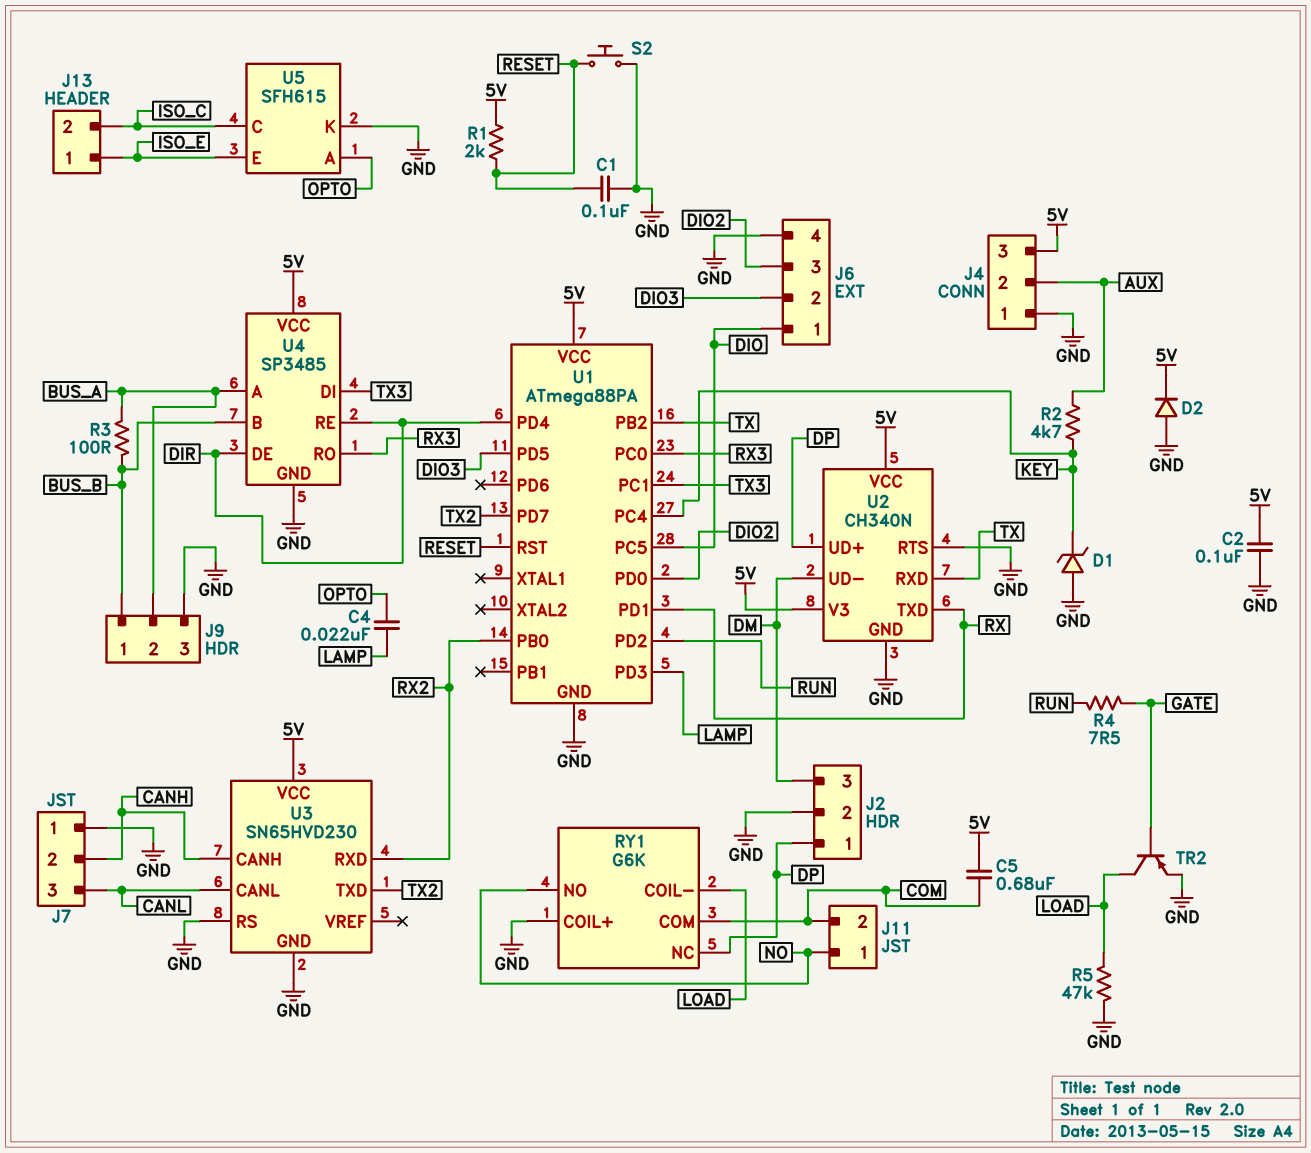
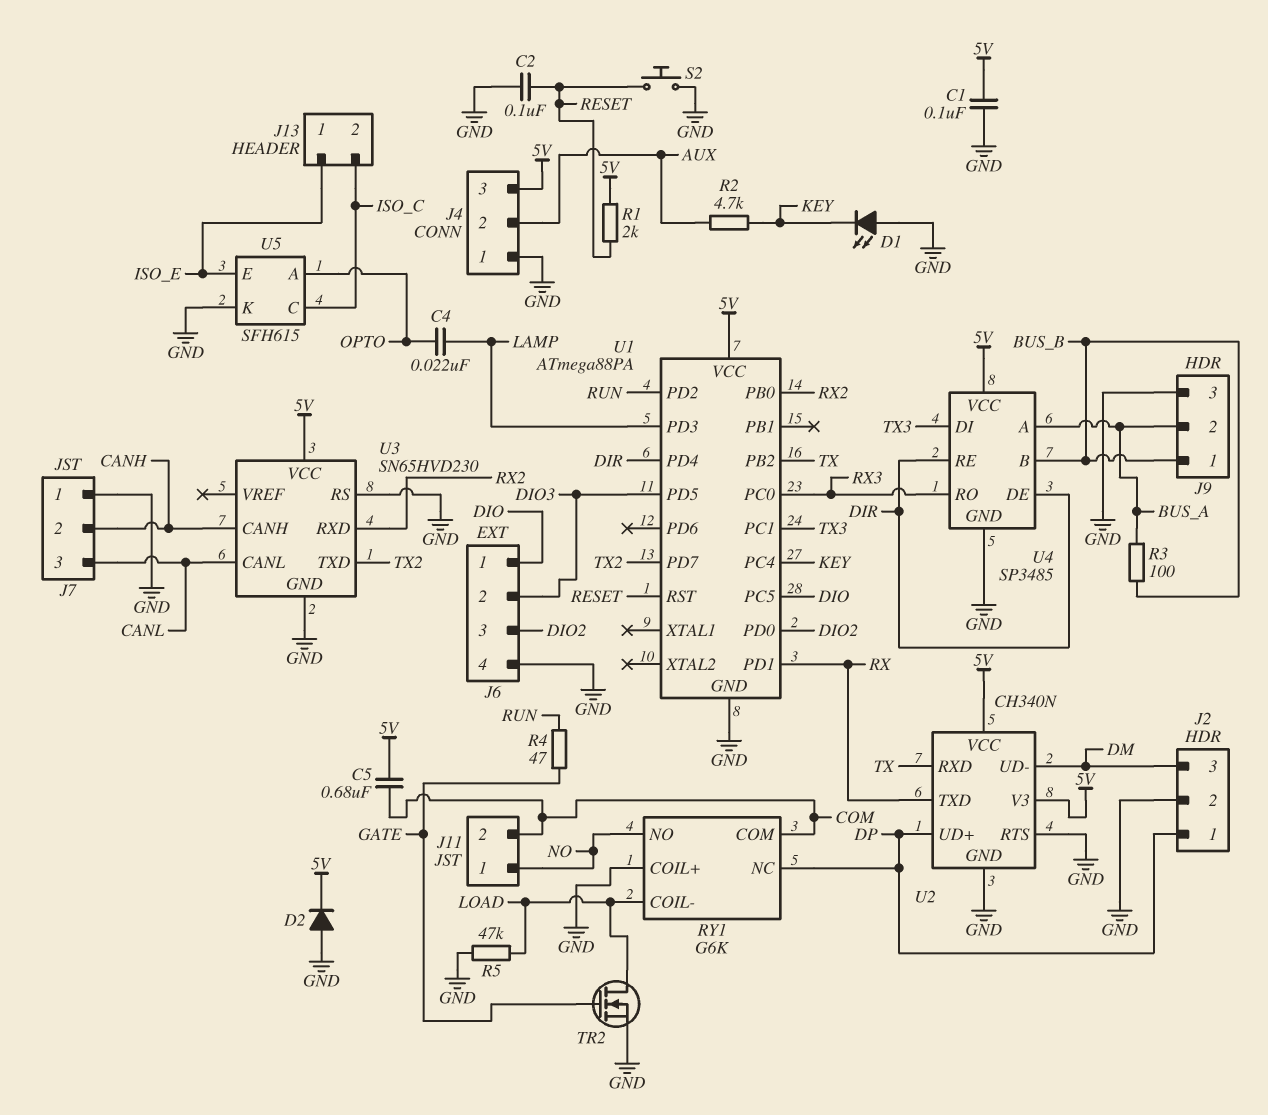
C1: 100nF (GND, RESET) -> 100nF (5V, GND)
C2: 100nF (5V, GND) -> 100nF (GND, RESET)
D1: zener (A GND, K KEY) -> LED (A GND, K KEY)
R4: 7.5 (GATE, RUN) -> 47 (GATE, RUN)
TR2: PNP (B GATE, C LOAD, E GND) -> NMOS (G GATE, D LOAD, S GND)

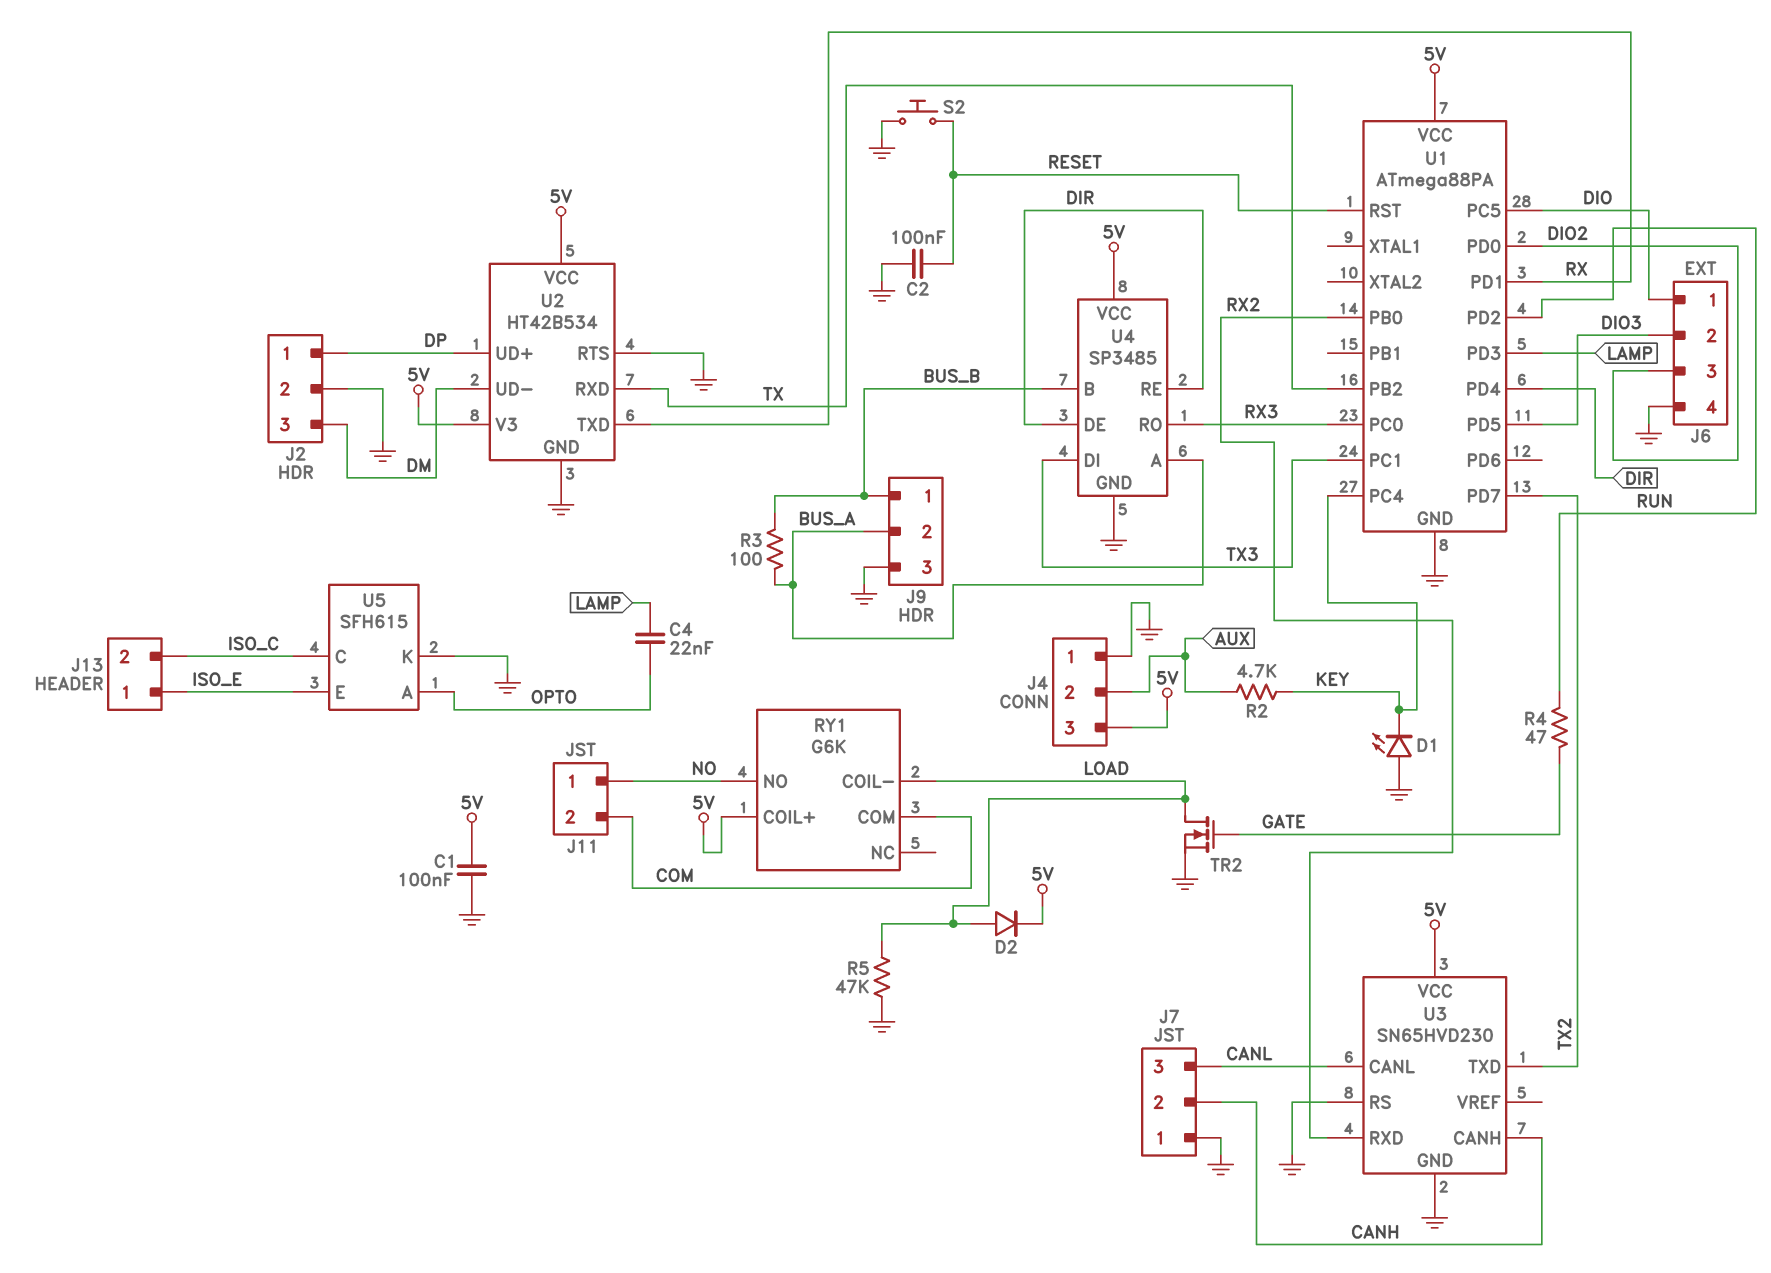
C5: 680nF (5V, COM) -> none
D2: diode (A GND, K 5V) -> diode (A LOAD, K 5V)
R1: 2k (5V, RESET) -> none
RY1 pin COIL+: GND -> 5V
RY1 pin NC: DP -> none
U2: CH340N -> HT42B534

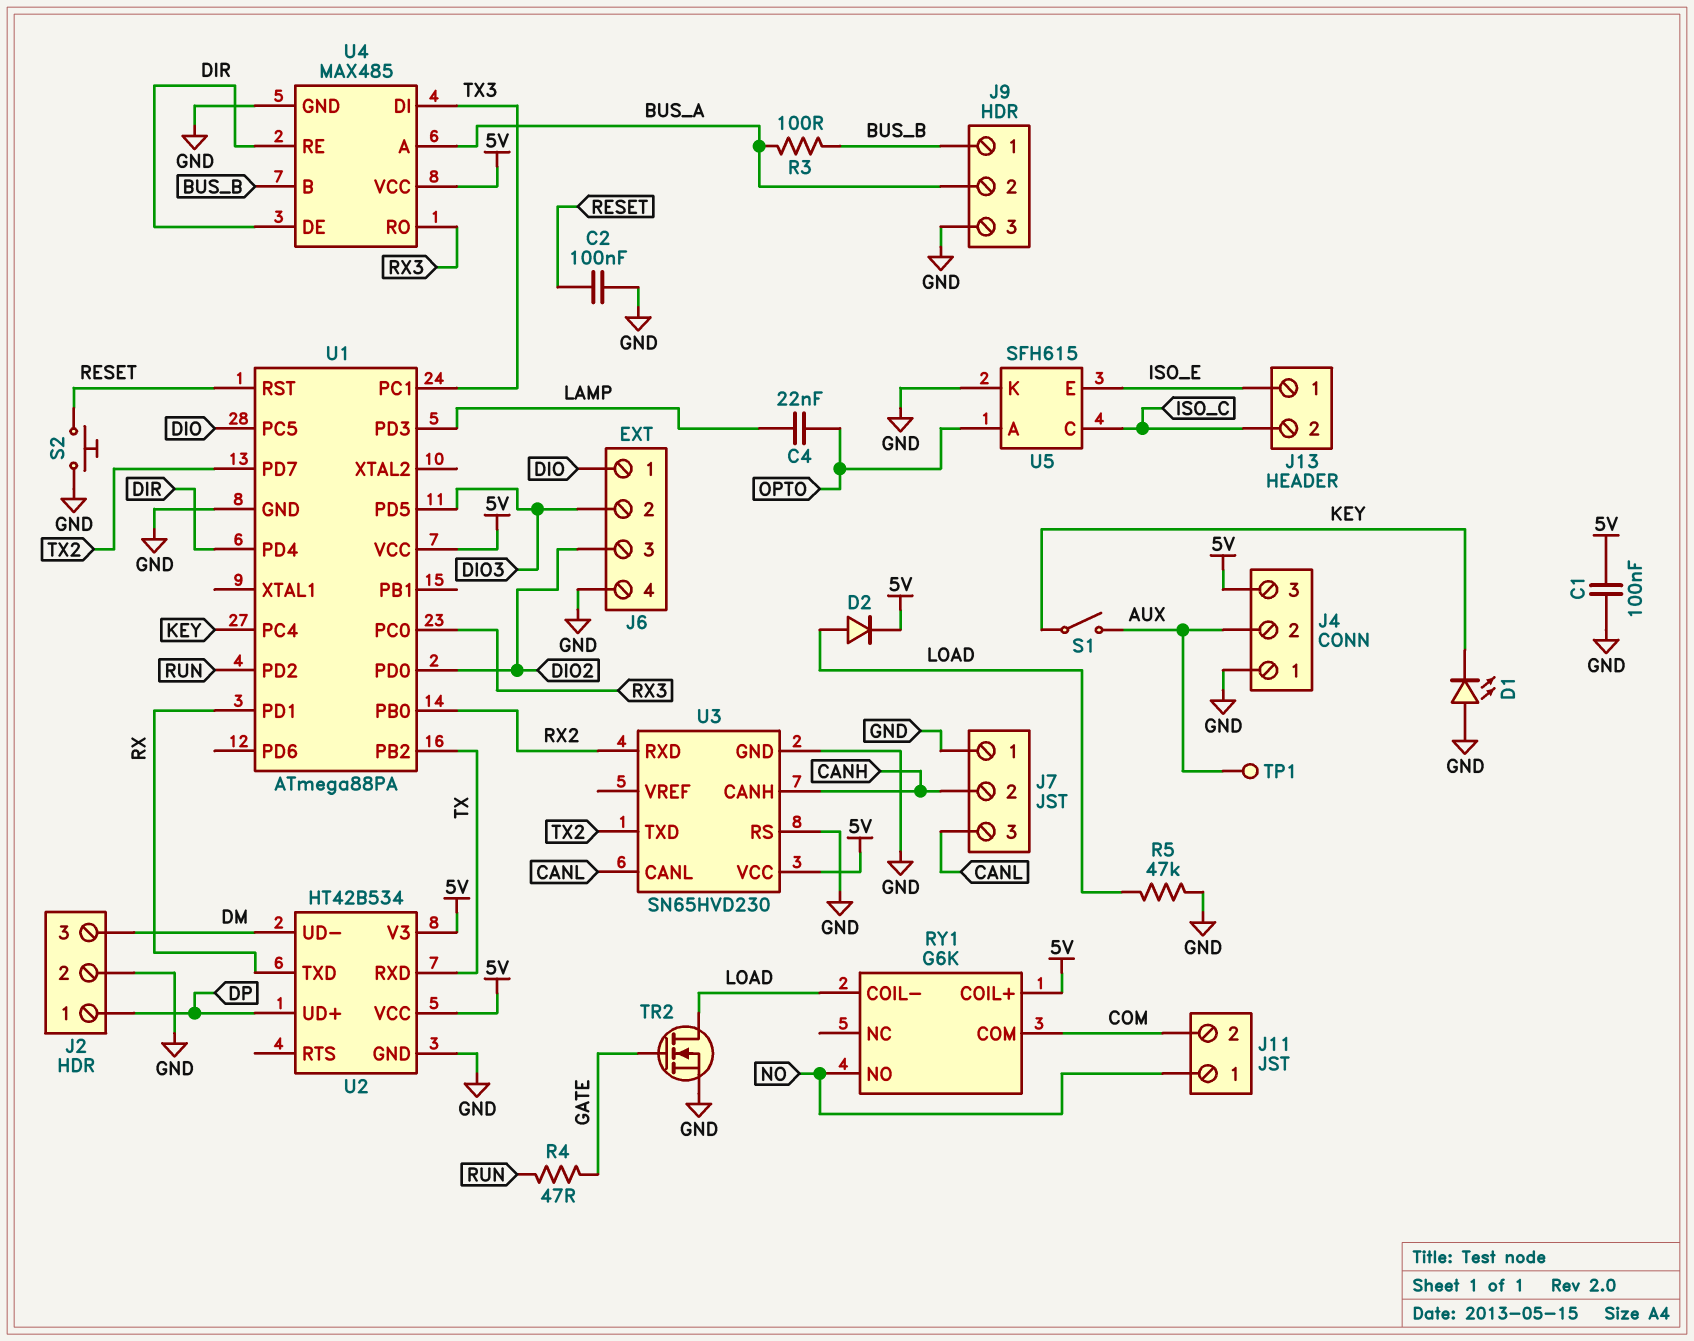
R2: 4.7k (AUX, KEY) -> none
S1: none -> switch (AUX, KEY)
TP1: none -> test point (AUX)
U2 pin RTS: GND -> none
U4: SP3485 -> MAX485

